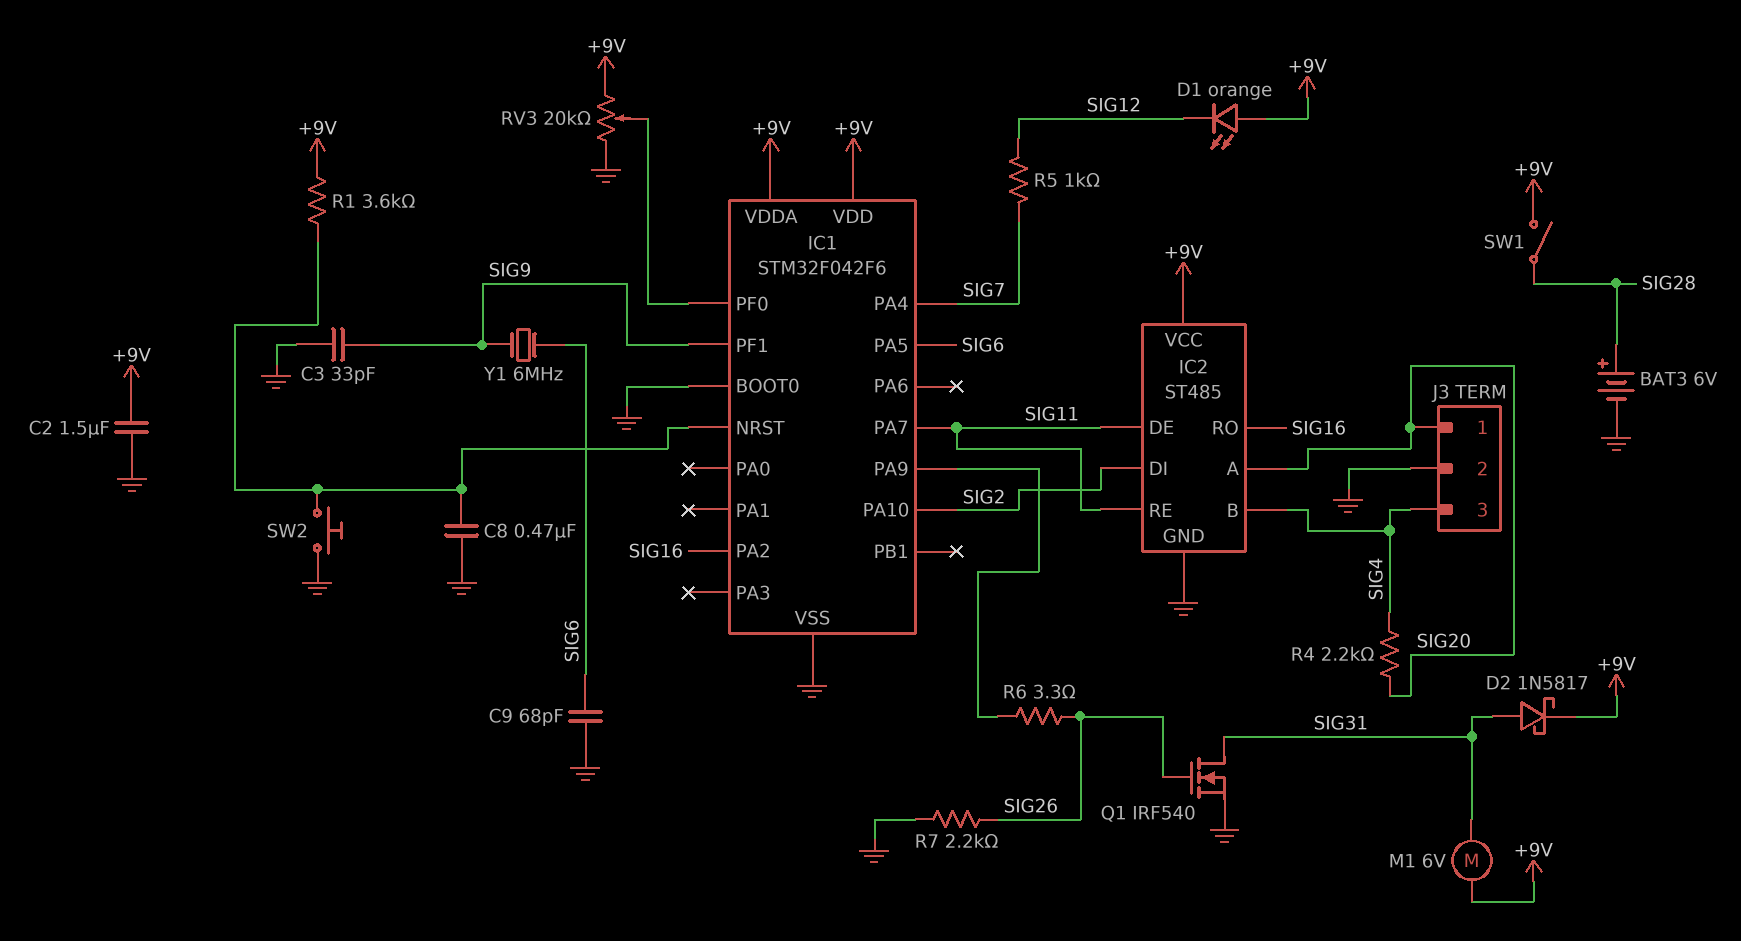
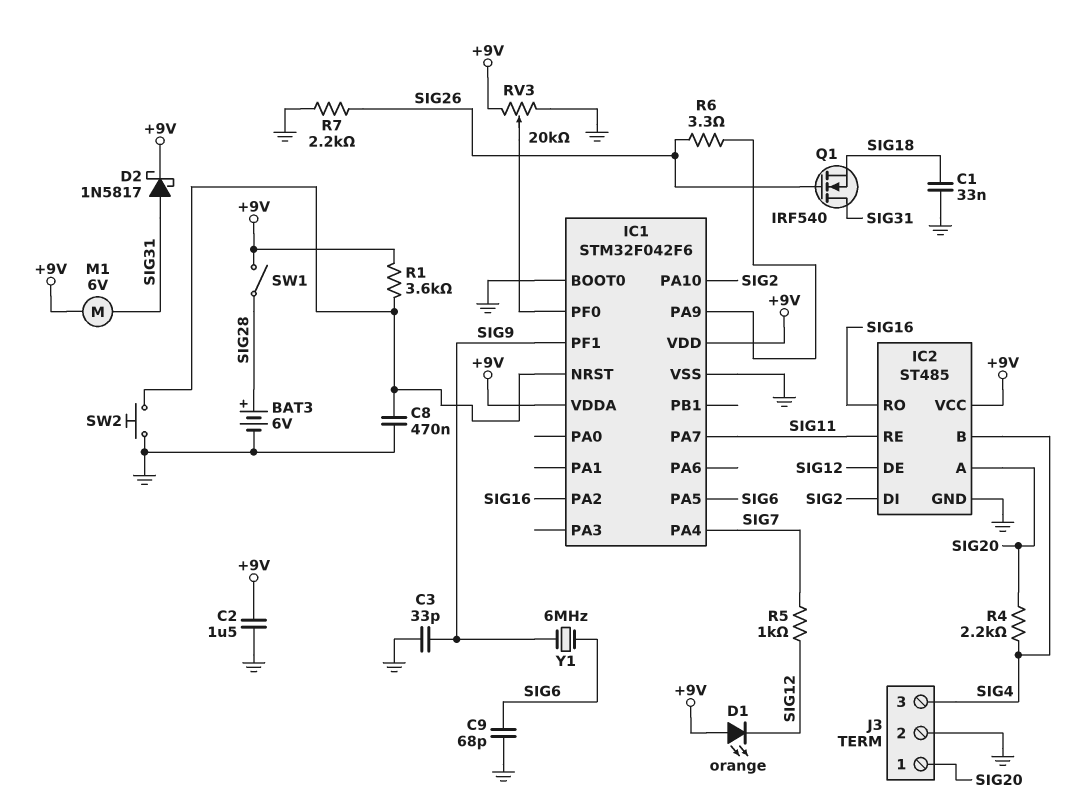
C1: none -> 33nF (GND, SIG18)
IC2 pin DE: SIG11 -> SIG12
Q1: NMOS IRF540 (G SIG26, D SIG31, S GND) -> NMOS IRF540 (G SIG26, D SIG31, S SIG18)

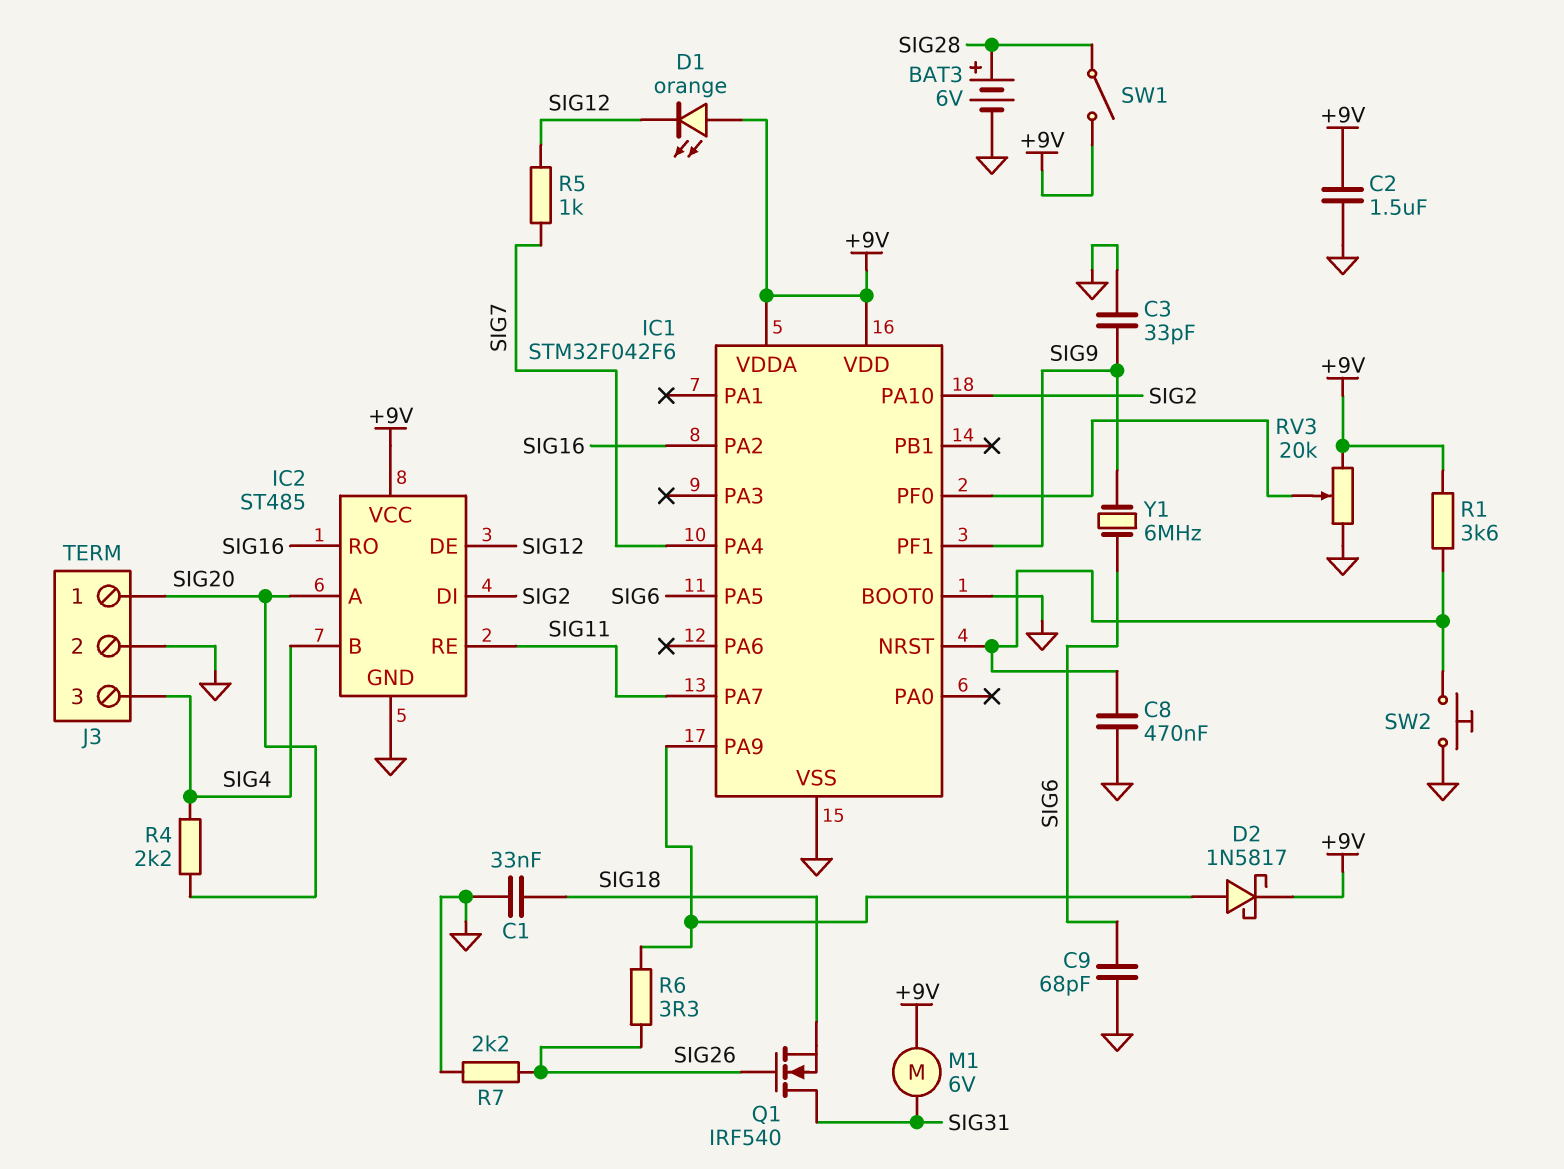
D2: schottky 1N5817 (A SIG31, K +9V) -> schottky 1N5817 (A IC1/PA9, K +9V)

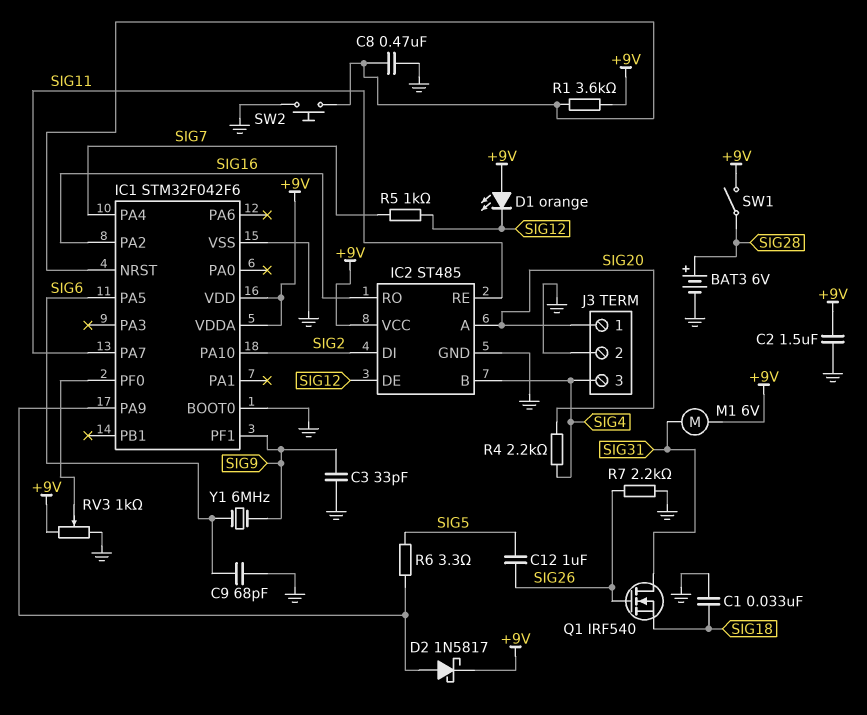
C12: none -> 1uF (SIG5, SIG26)
R6: 3.3 (IC1/PA9, SIG26) -> 3.3 (IC1/PA9, SIG5)
RV3: 20k (+9V, GND, wiper IC1/PF0) -> 1k (+9V, GND, wiper IC1/PF0)

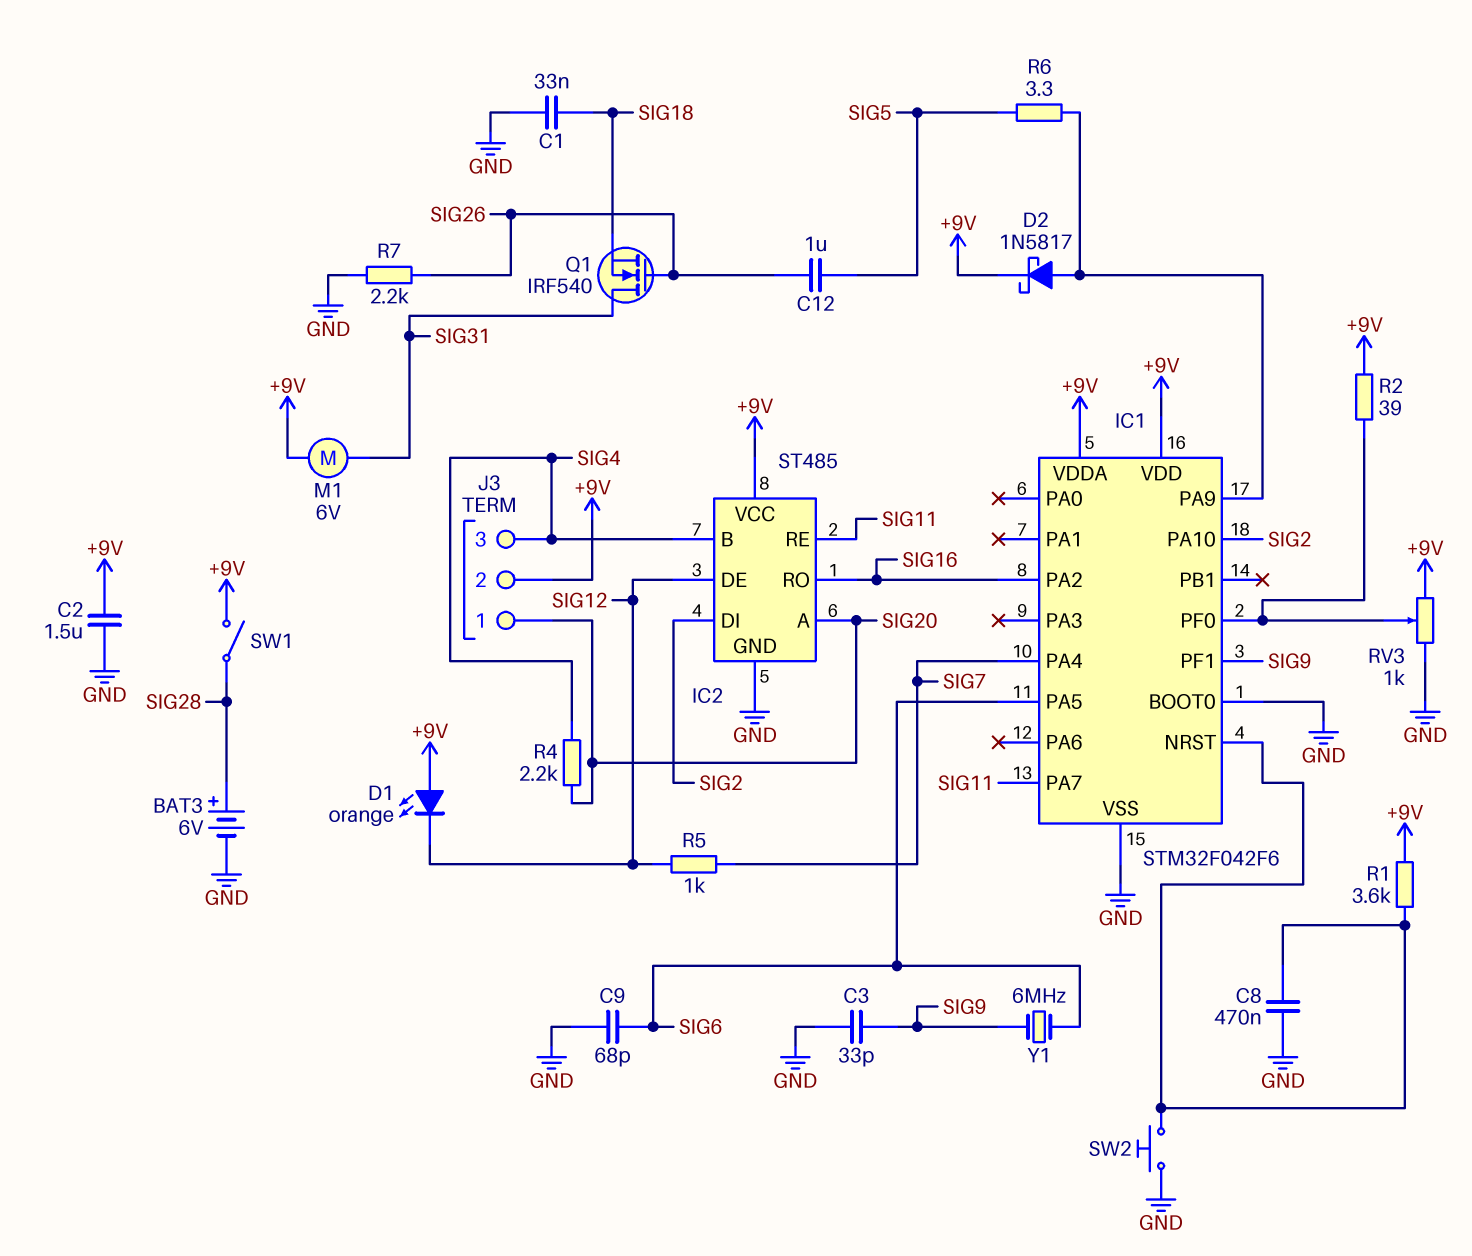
J3 pin 2: GND -> +9V
R2: none -> 39 (+9V, IC1/PF0)

